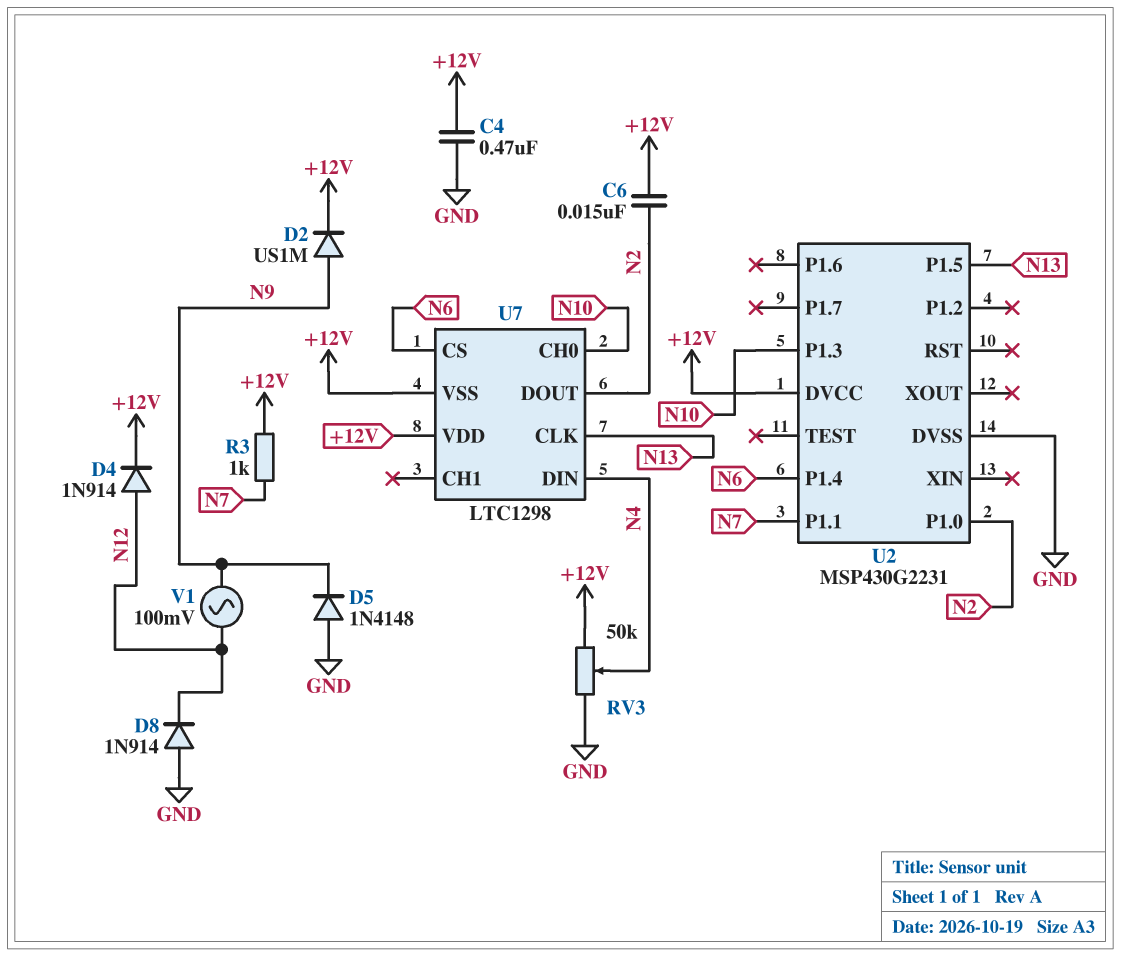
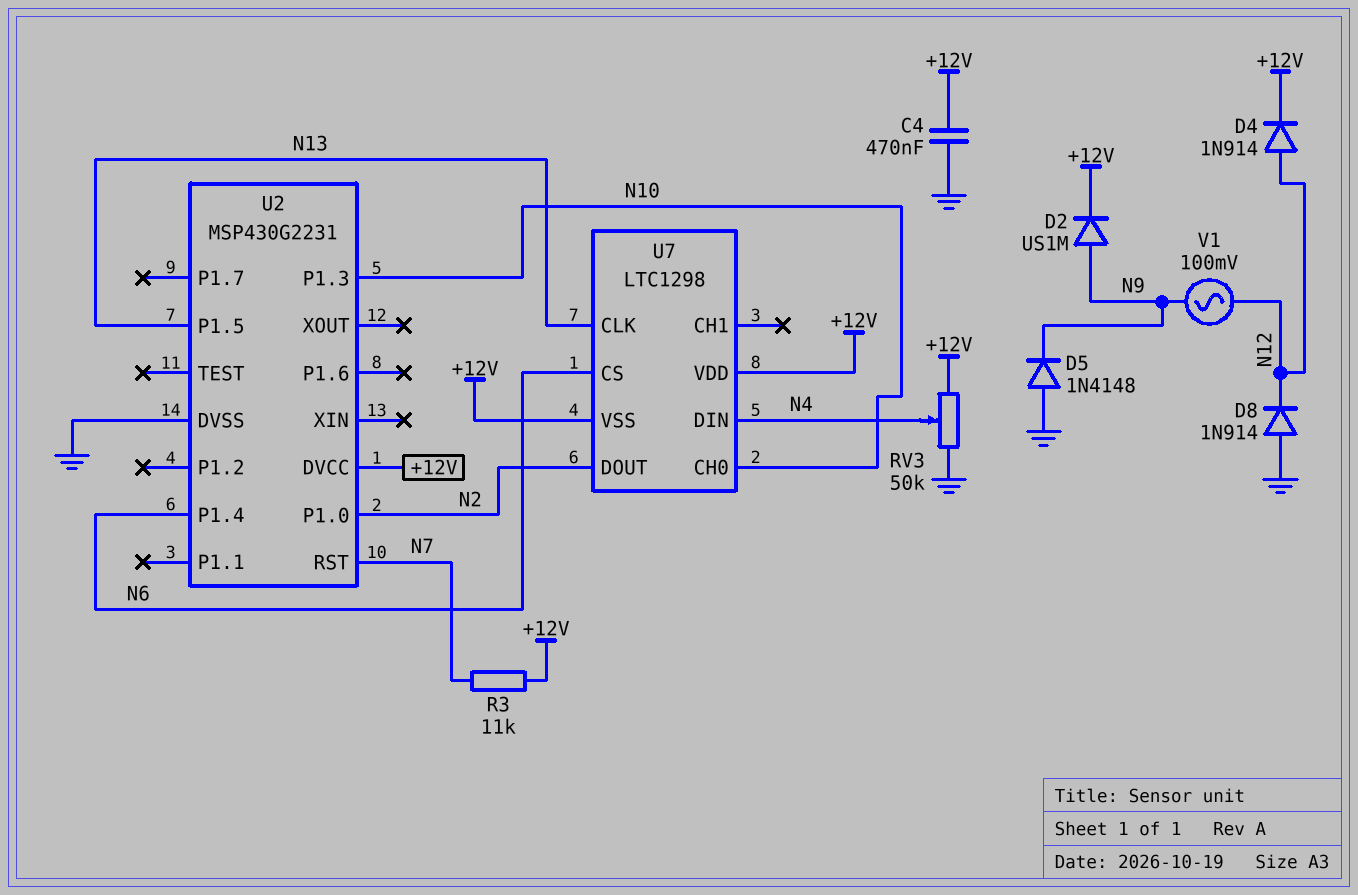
C6: 15nF (+12V, N2) -> none
R3: 1k (+12V, N7) -> 11k (+12V, N7)
U2 pin P1.1: N7 -> none
U2 pin RST: none -> N7

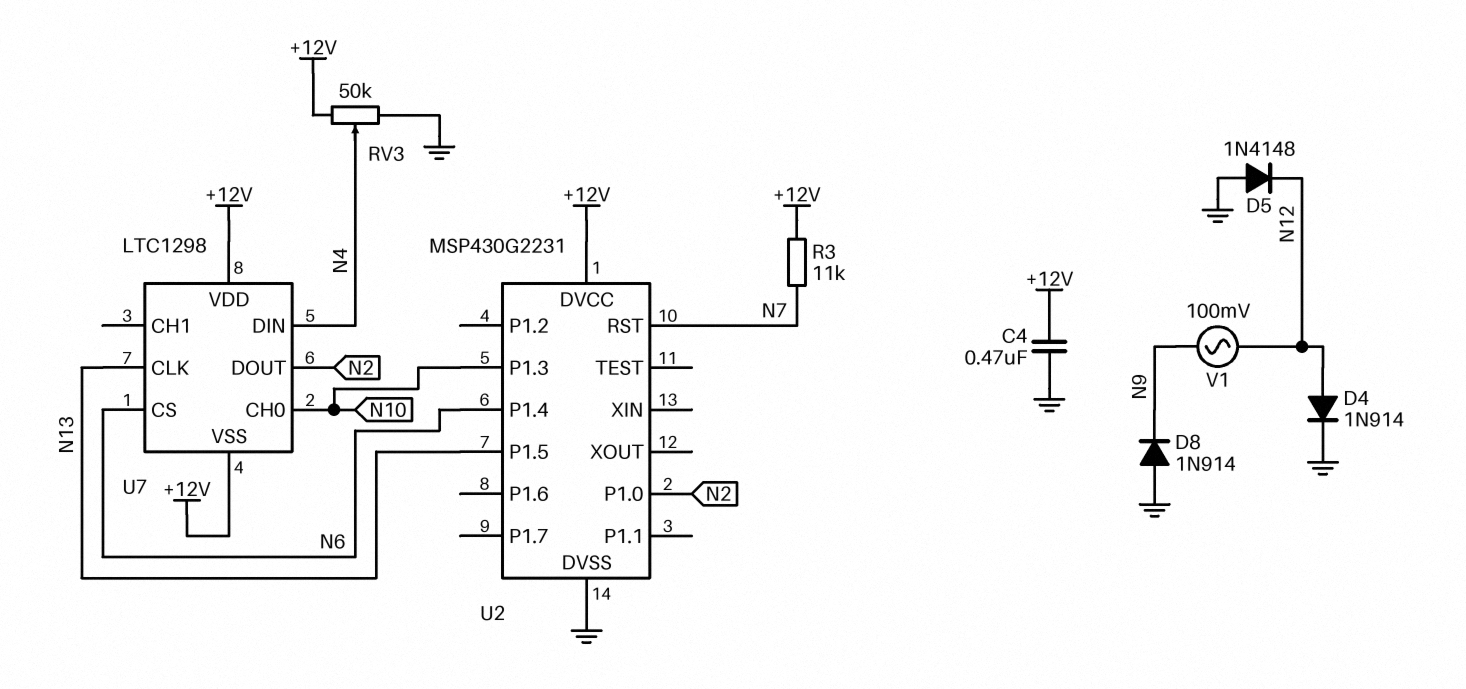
D2: diode US1M (A N9, K +12V) -> none
D4: diode 1N914 (A N12, K +12V) -> diode 1N914 (A N12, K GND)
D5: diode 1N4148 (A GND, K N9) -> diode 1N4148 (A GND, K N12)
D8: diode 1N914 (A GND, K N12) -> diode 1N914 (A GND, K N9)

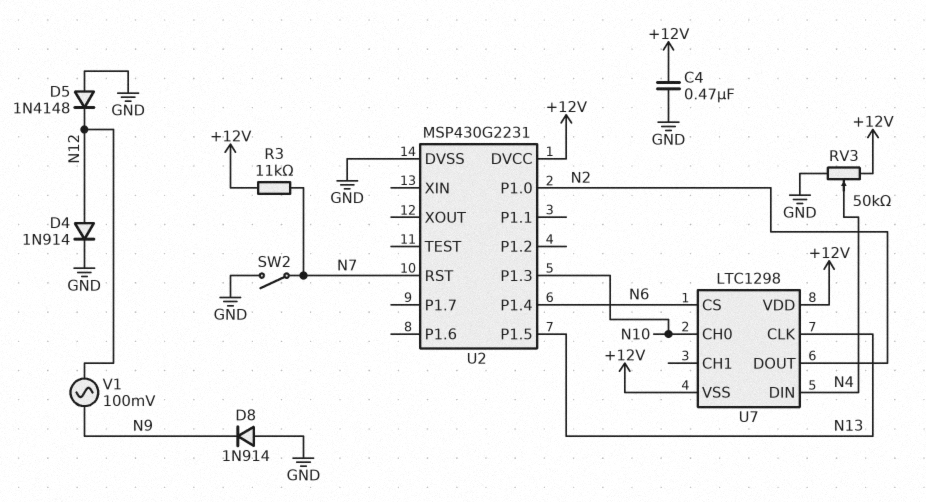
SW2: none -> switch (GND, N7)

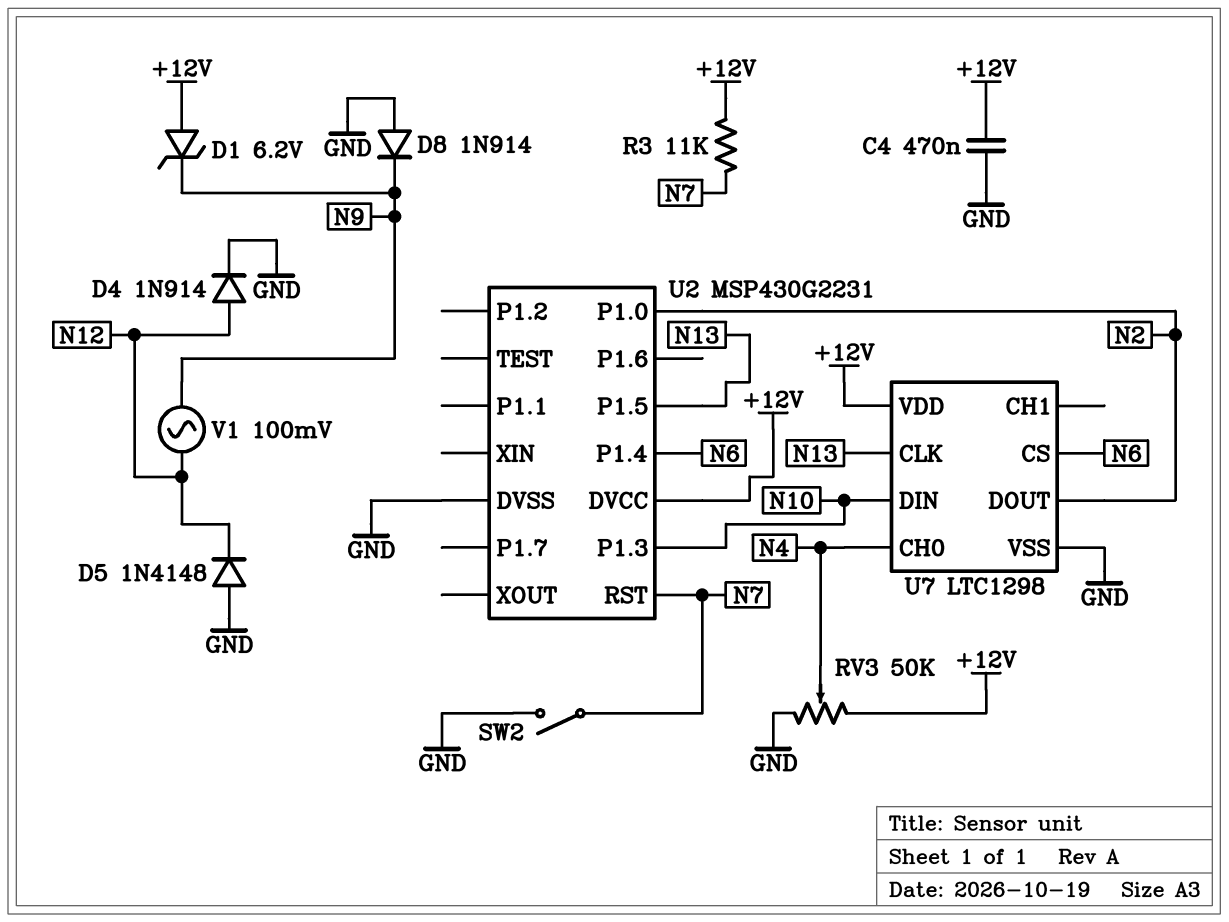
D1: none -> zener 6.2V (A +12V, K N9)
U7 pin CH0: N10 -> N4
U7 pin DIN: N4 -> N10
U7 pin VSS: +12V -> GND

